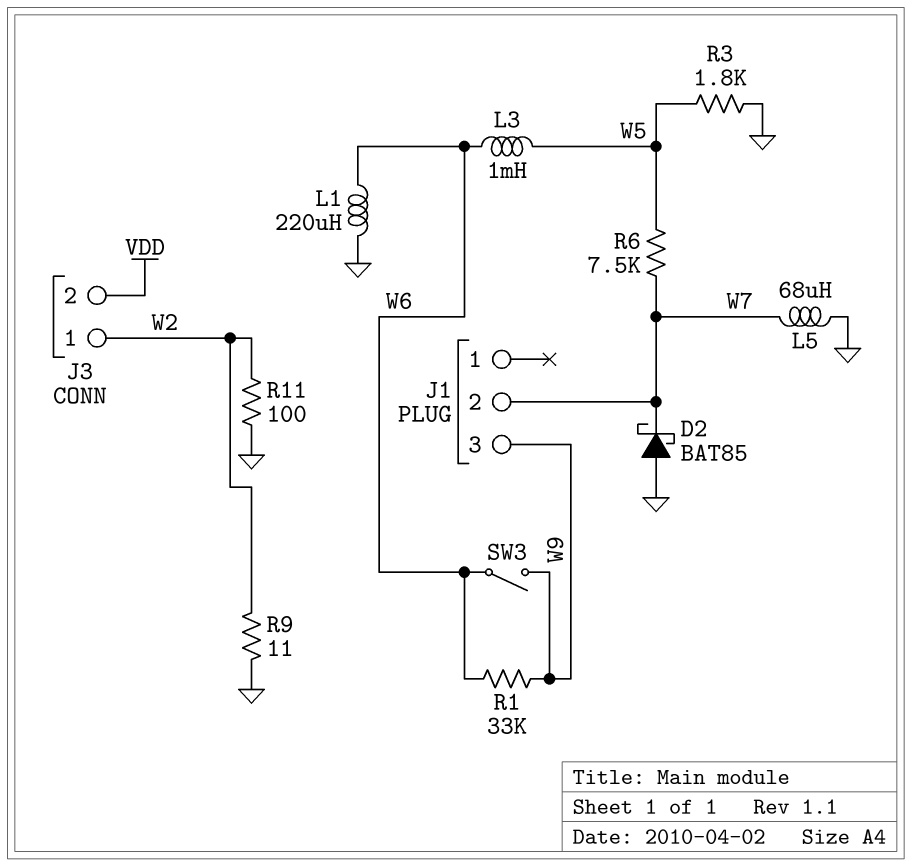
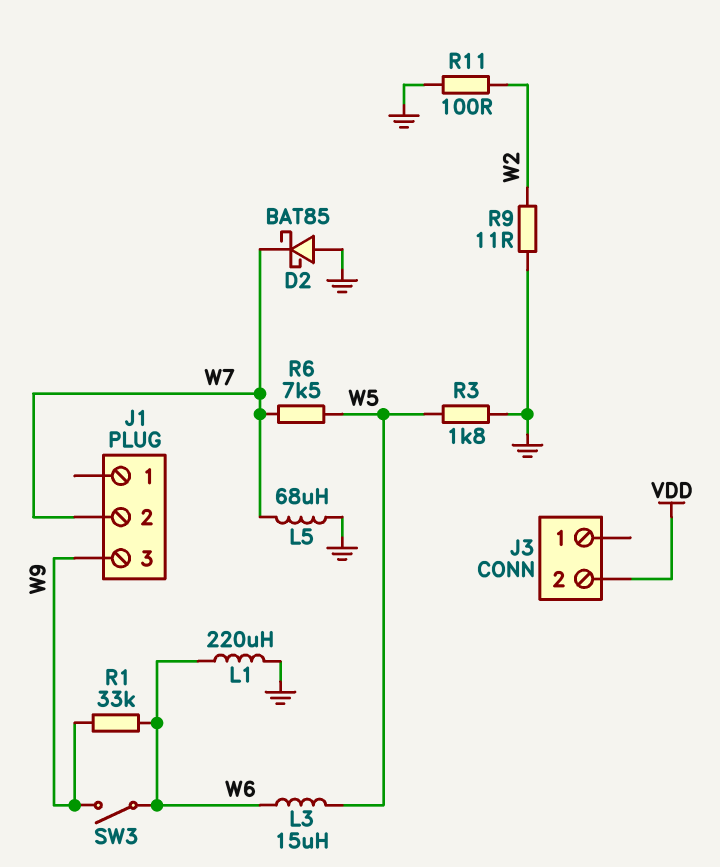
J3 pin 1: W2 -> none
L3: 1mH (W5, W6) -> 15uH (W5, W6)

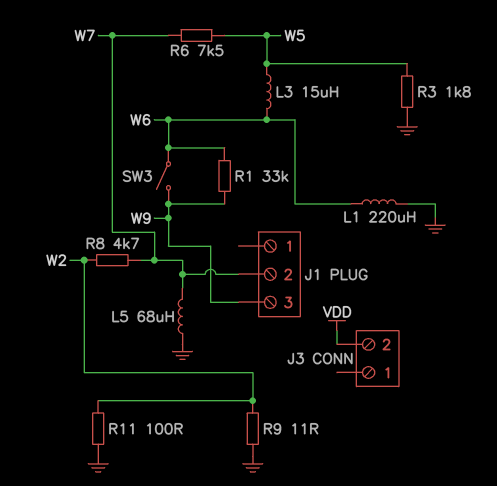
D2: schottky BAT85 (A GND, K W7) -> none
R8: none -> 4.7k (W2, W7)

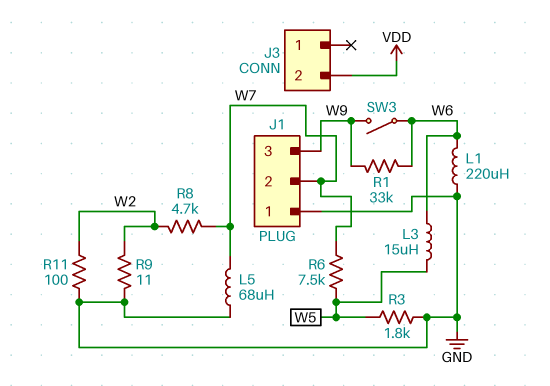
J1 pin 1: none -> GND

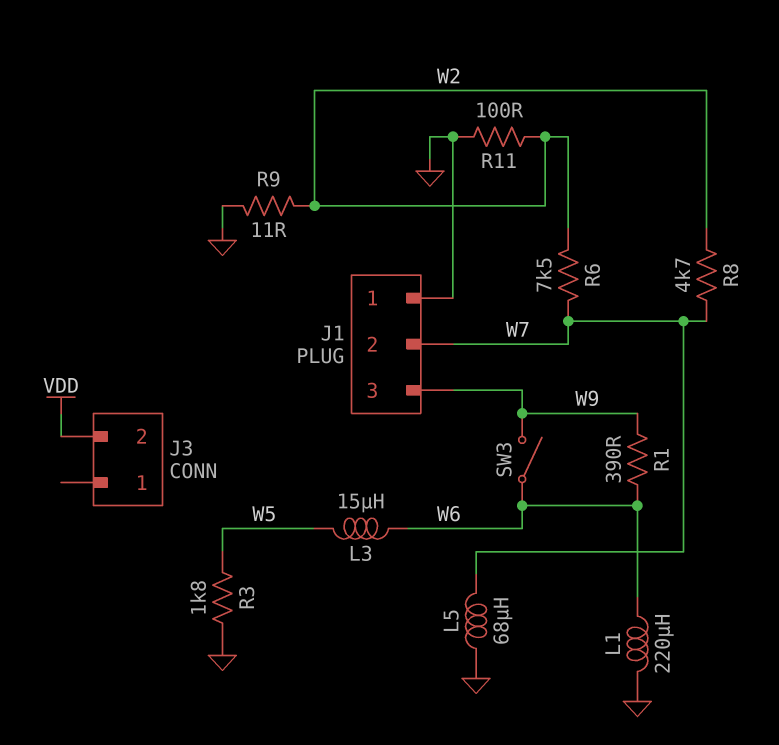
R1: 33k (W6, W9) -> 390 (W6, W9)
R6: 7.5k (W5, W7) -> 7.5k (W2, W7)

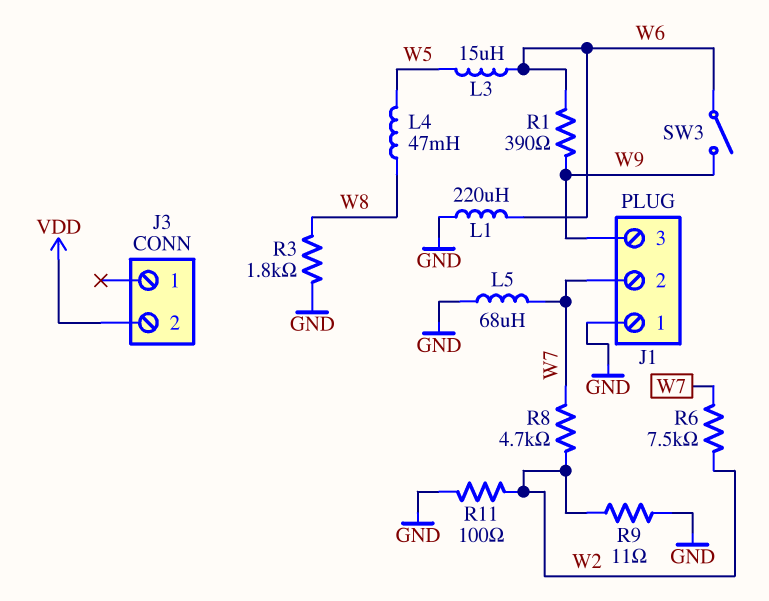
L4: none -> 47mH (W5, W8)
R3: 1.8k (GND, W5) -> 1.8k (GND, W8)

